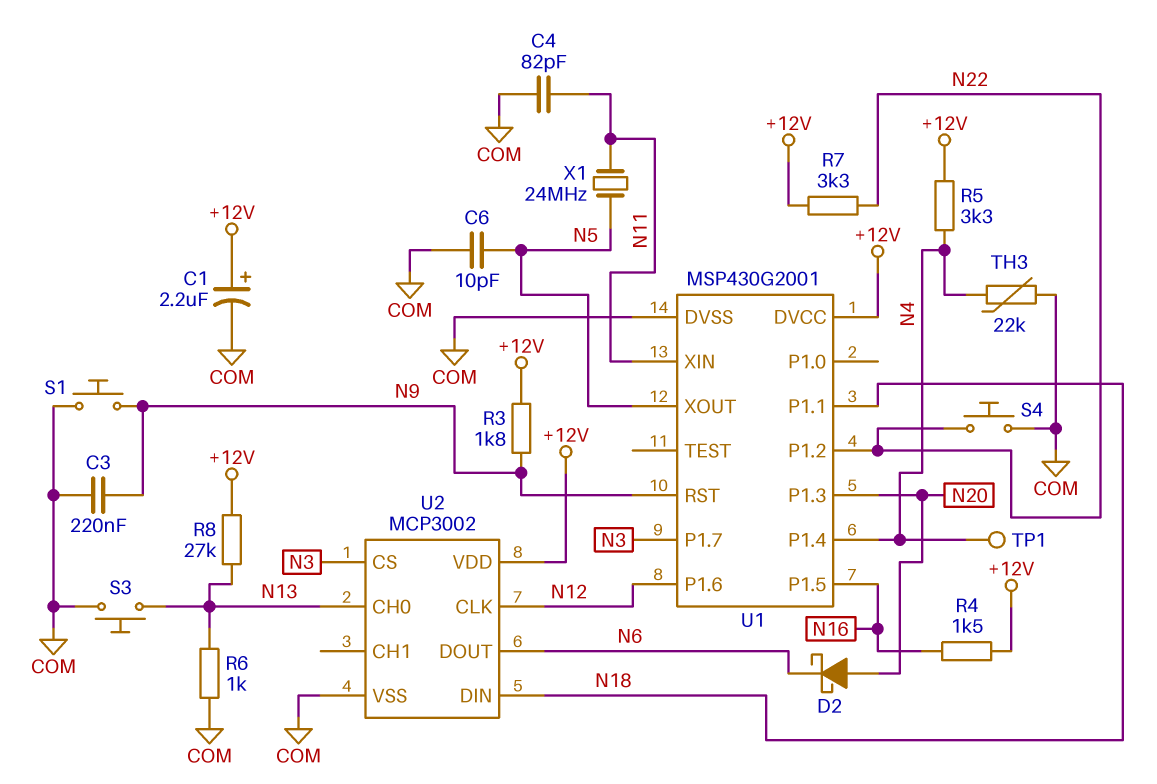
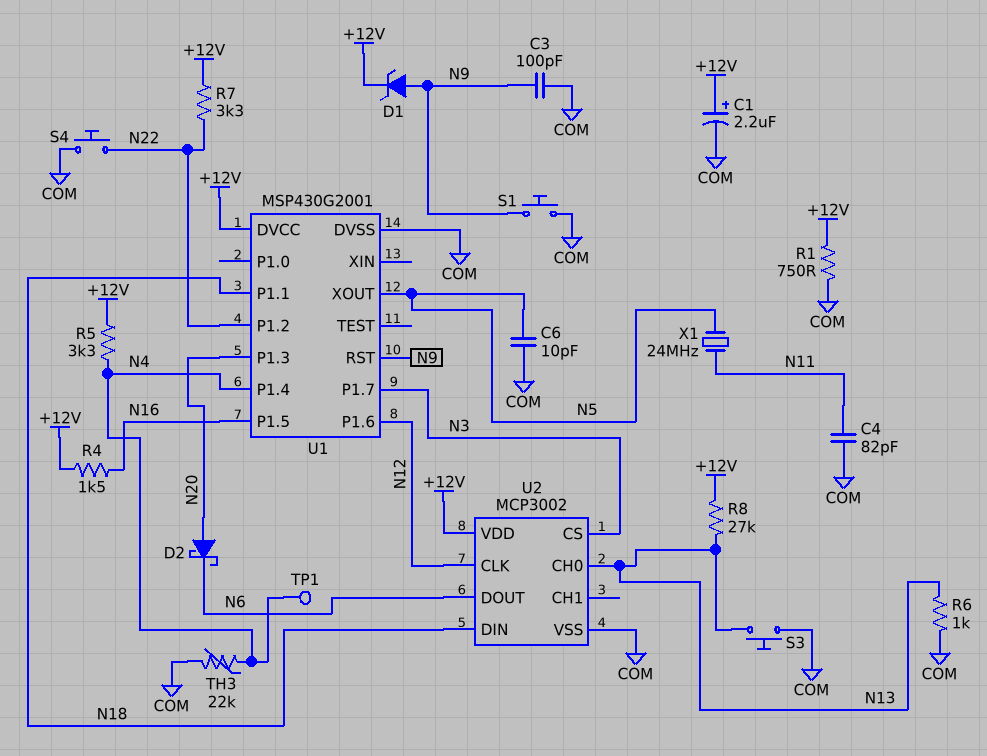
C3: 220nF (COM, N9) -> 100pF (COM, N9)
D1: none -> zener (A N9, K +12V)
R1: none -> 750 (+12V, COM)
R3: 1.8k (+12V, N9) -> none
U1 pin XIN: N11 -> none

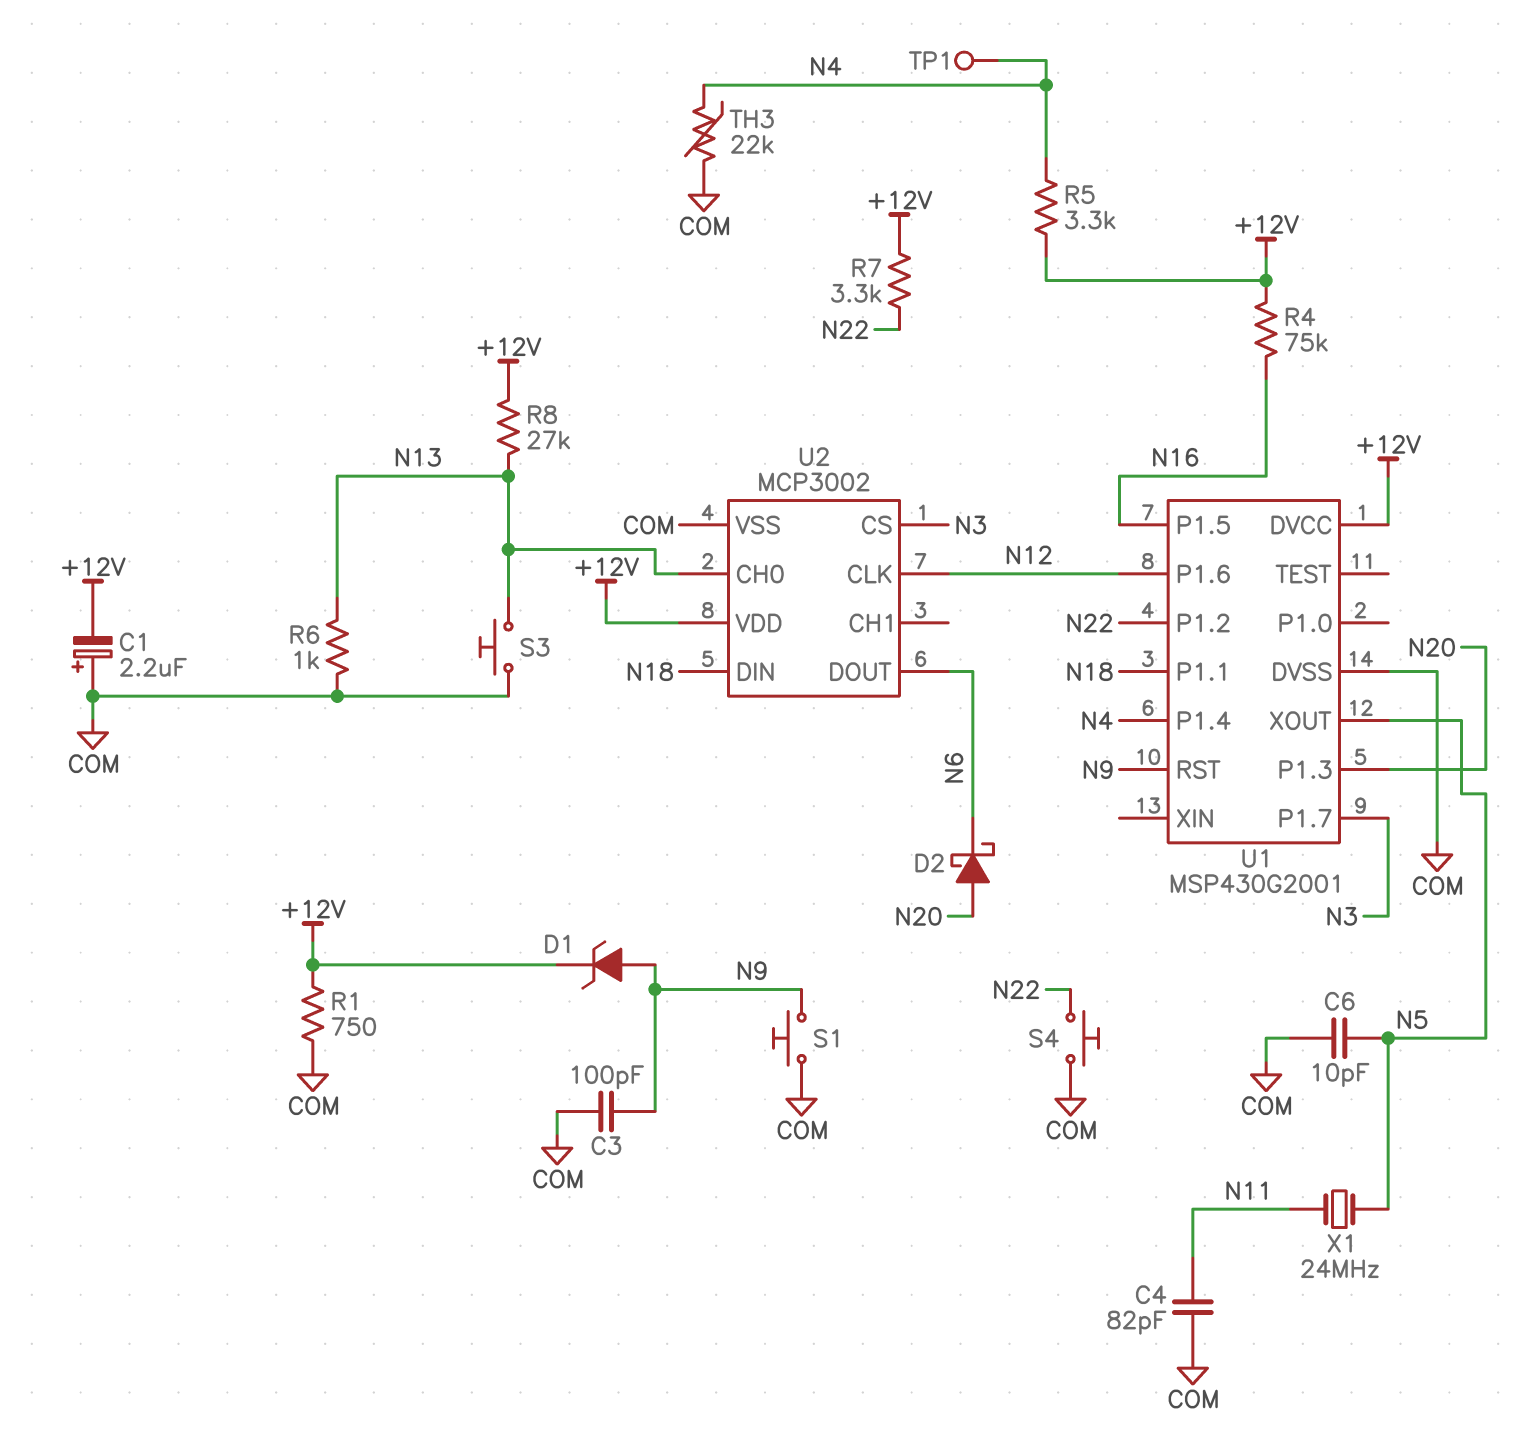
C1: 2.2uF (plus +12V, minus COM) -> 2.2uF (plus COM, minus +12V)
R4: 1.5k (+12V, N16) -> 75k (+12V, N16)

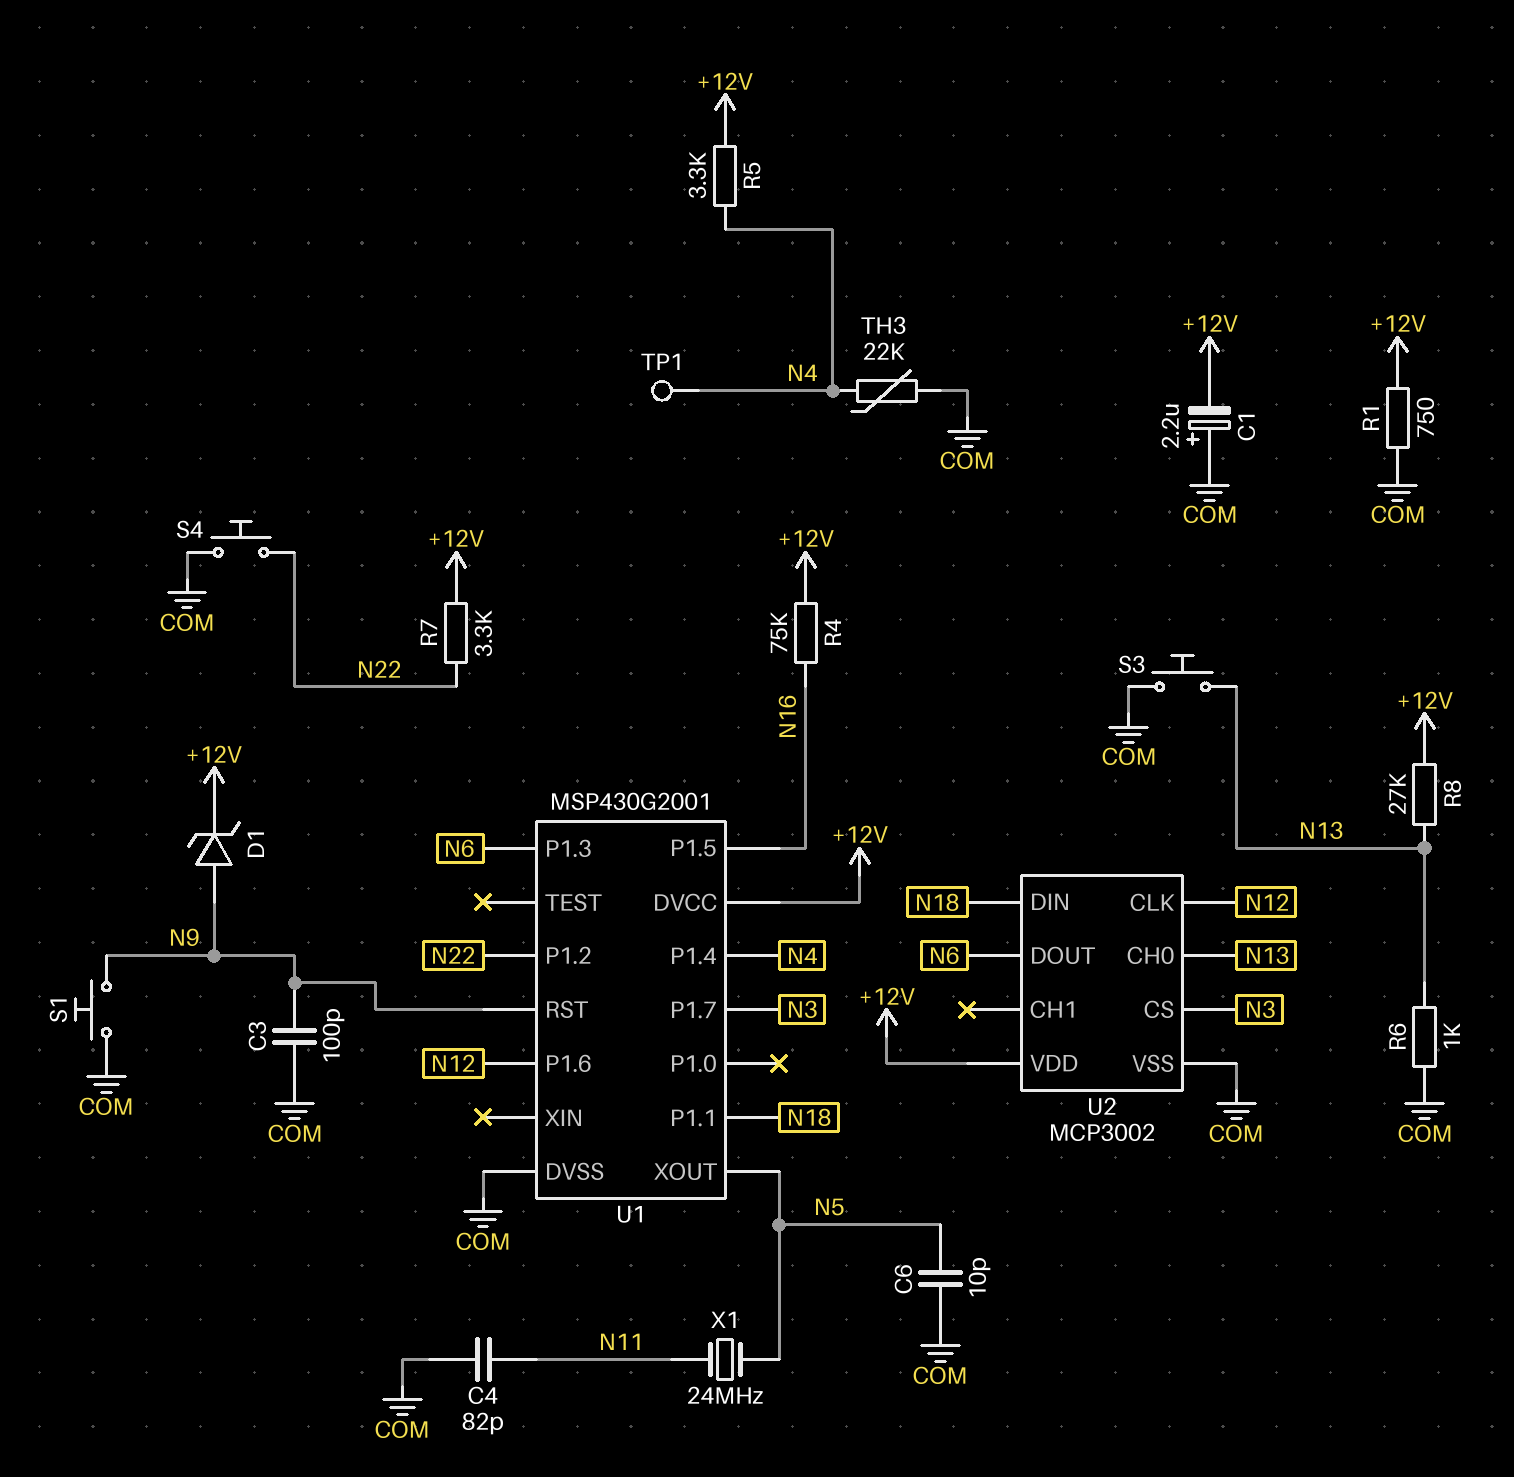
D2: schottky (A N20, K N6) -> none
U1 pin P1.3: N20 -> N6

